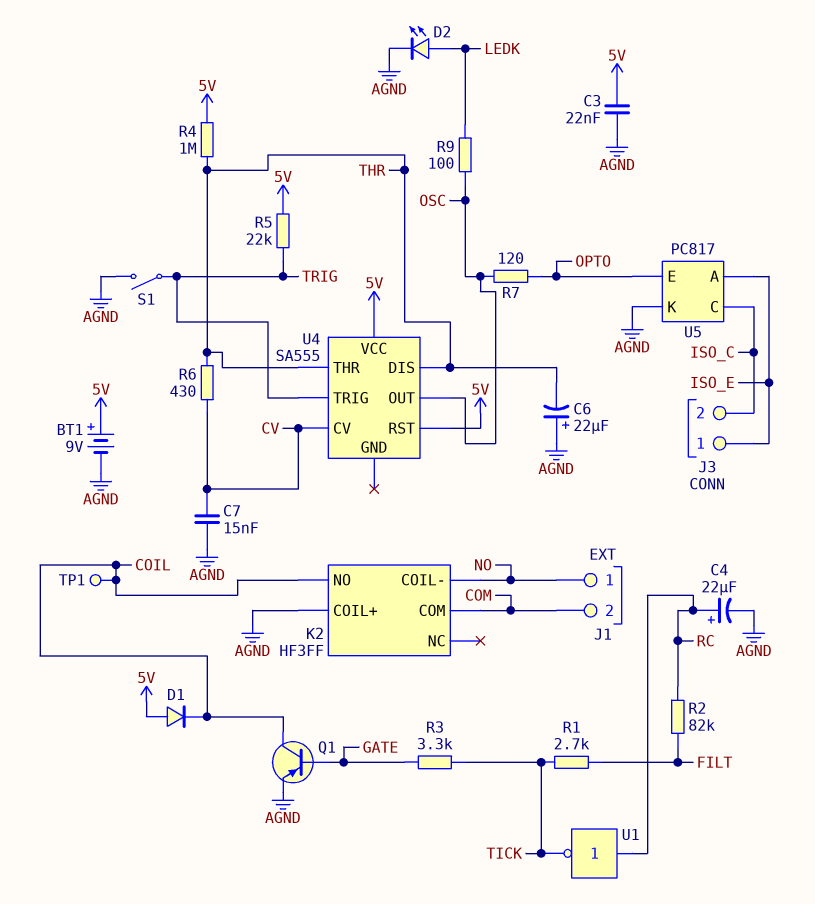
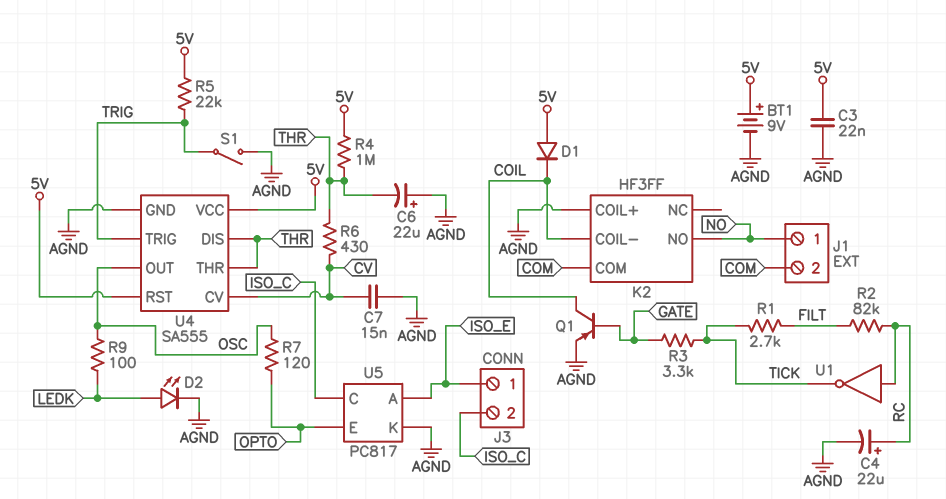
K2 pin COIL-: NO -> COIL
K2 pin NO: COIL -> NO
TP1: test point (COIL) -> none
U4 pin GND: none -> AGND

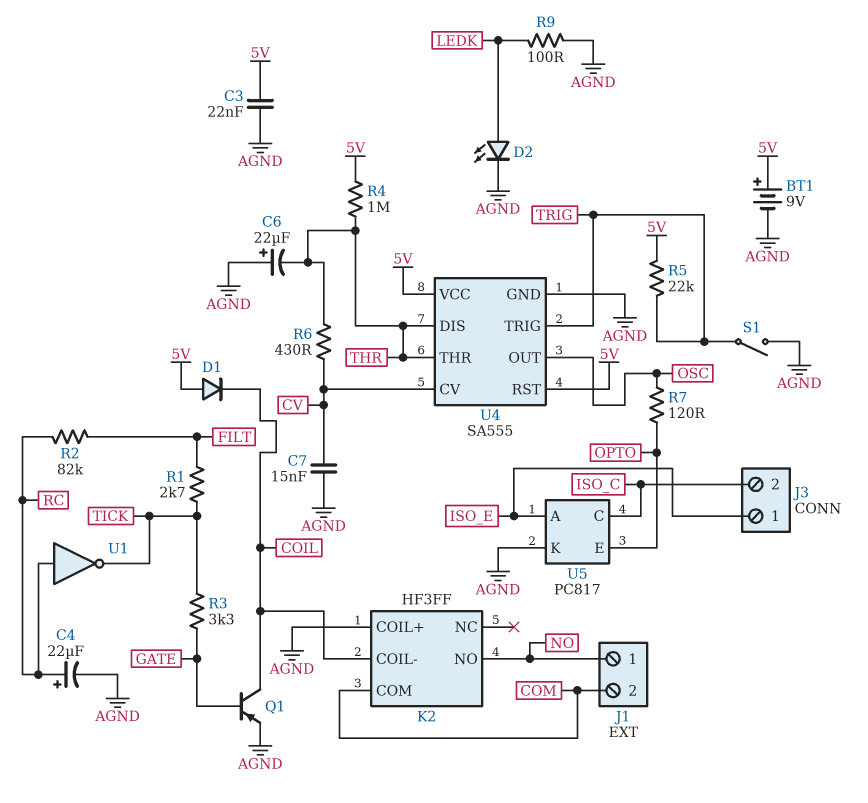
R9: 100 (LEDK, OSC) -> 100 (AGND, LEDK)

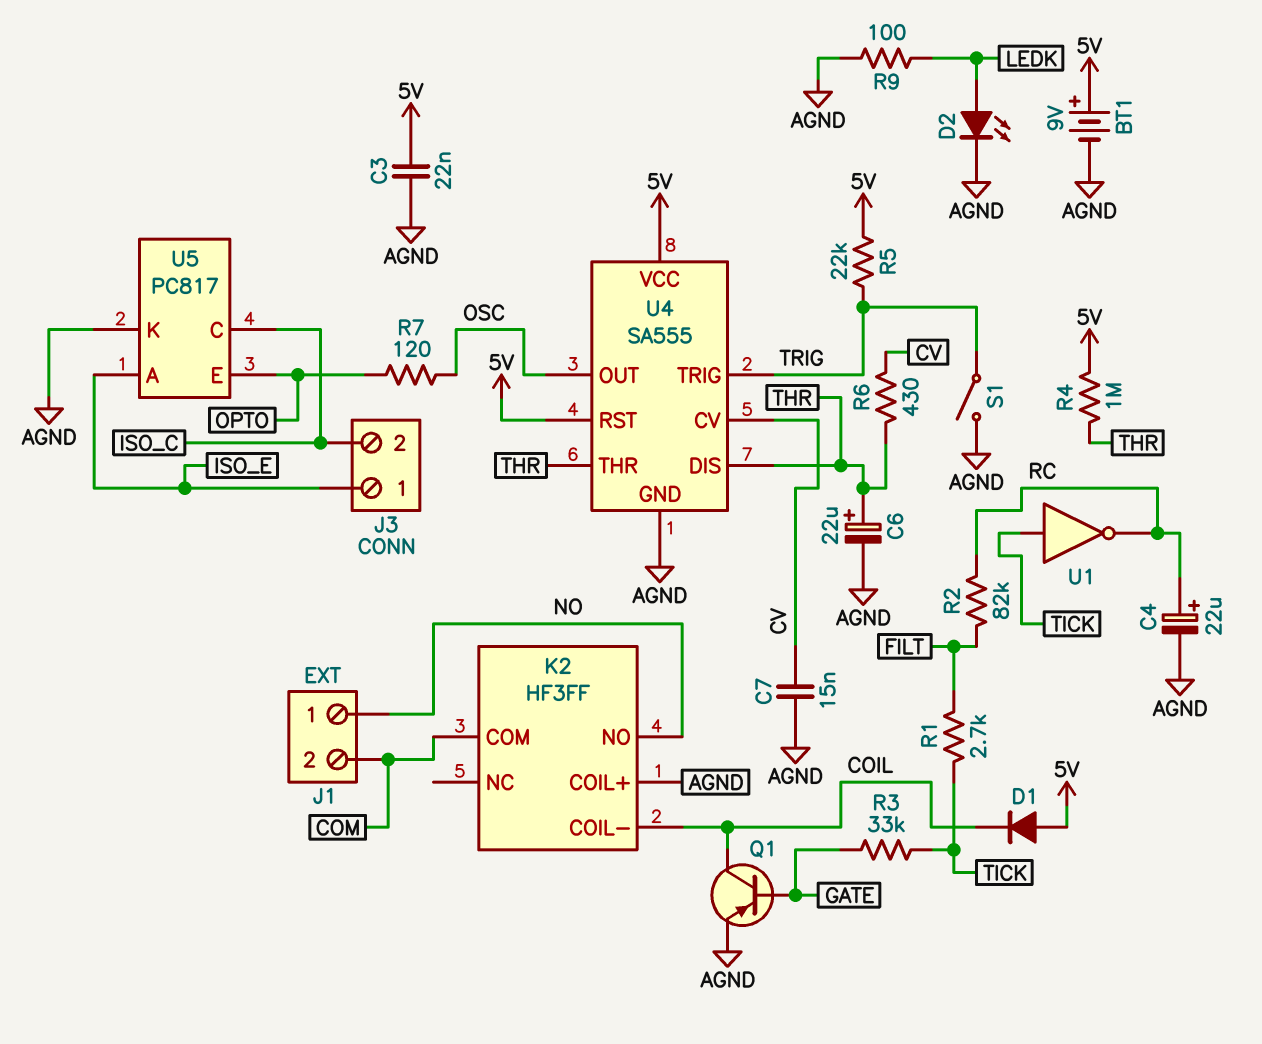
C6: 22uF (plus AGND, minus THR) -> 22uF (plus THR, minus AGND)
R3: 3.3k (GATE, TICK) -> 33k (GATE, TICK)
U1: NOT (in RC, out TICK) -> NOT (in TICK, out RC)

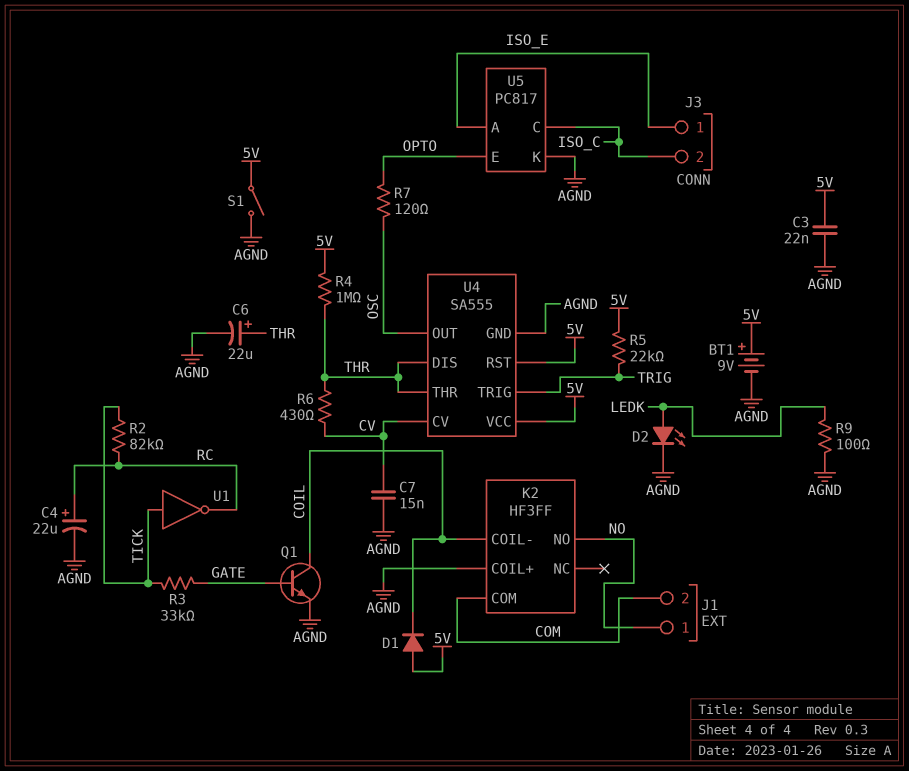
Q1: PNP (B GATE, C COIL, E AGND) -> NPN (B GATE, C COIL, E AGND)
R1: 2.7k (FILT, TICK) -> none
R2: 82k (FILT, RC) -> 82k (RC, TICK)
S1: switch (AGND, TRIG) -> switch (5V, AGND)

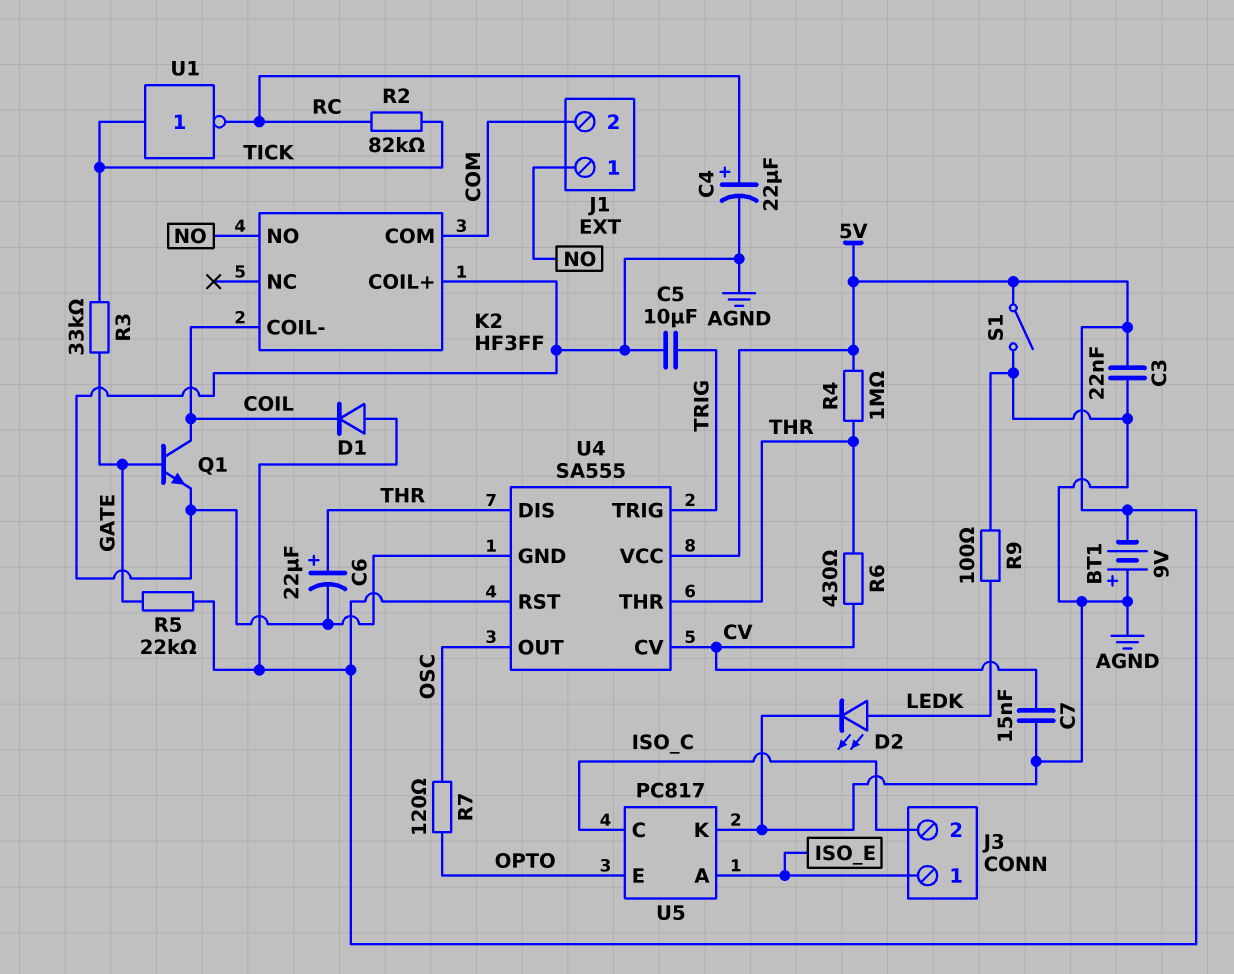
BT1: 9V (plus 5V, minus AGND) -> 9V (plus AGND, minus 5V)
C5: none -> 10uF (AGND, TRIG)
R5: 22k (5V, TRIG) -> 22k (5V, GATE)

